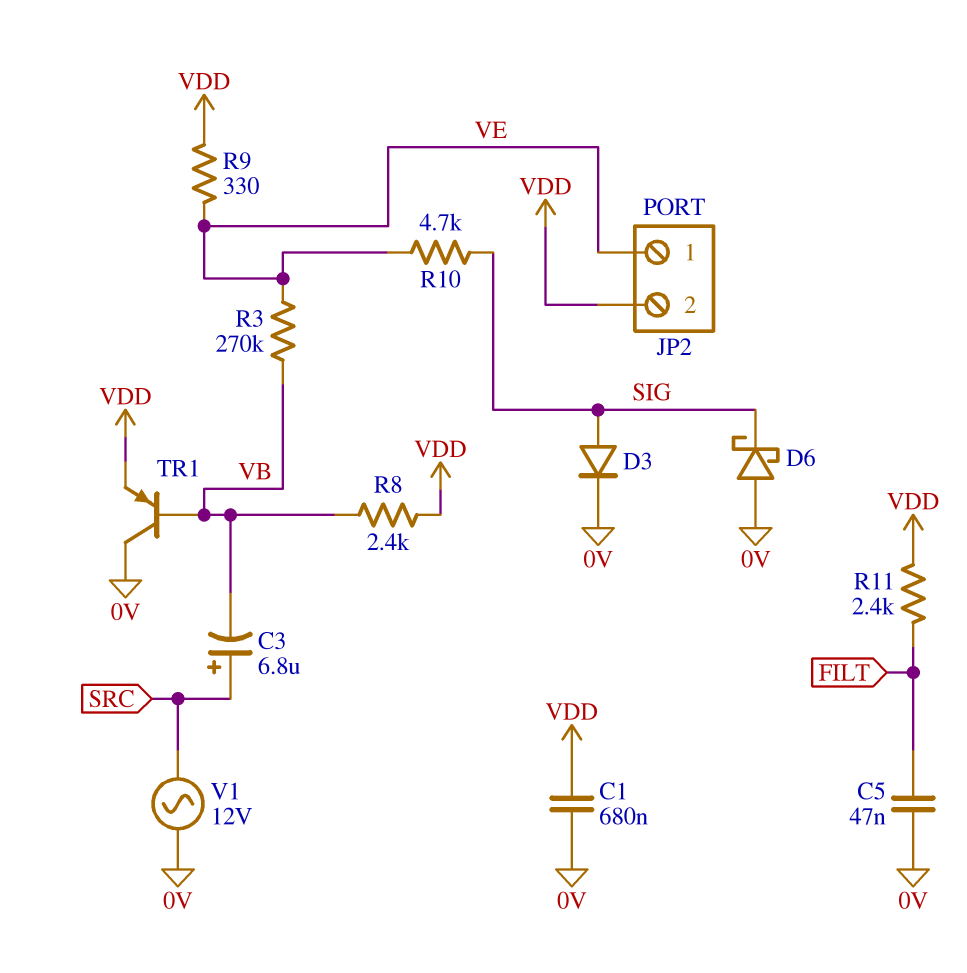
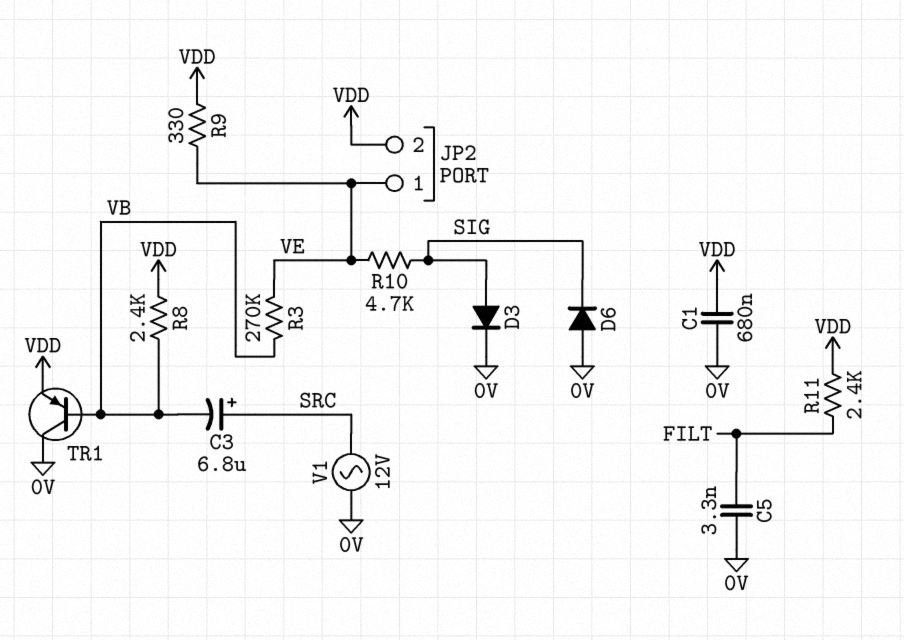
C5: 47nF (0V, FILT) -> 3.3nF (0V, FILT)
D6: schottky (A 0V, K SIG) -> diode (A 0V, K SIG)

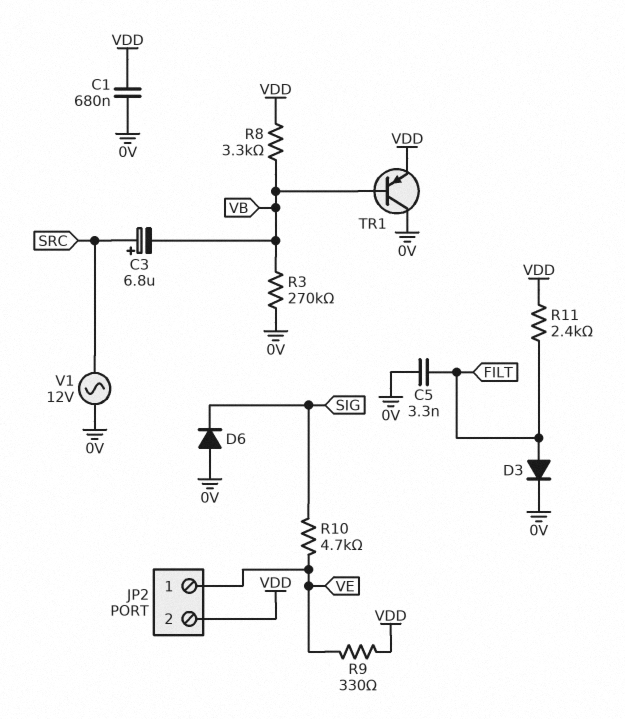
D3: diode (A SIG, K 0V) -> diode (A FILT, K 0V)
R3: 270k (VB, VE) -> 270k (0V, VB)
R8: 2.4k (VB, VDD) -> 3.3k (VB, VDD)

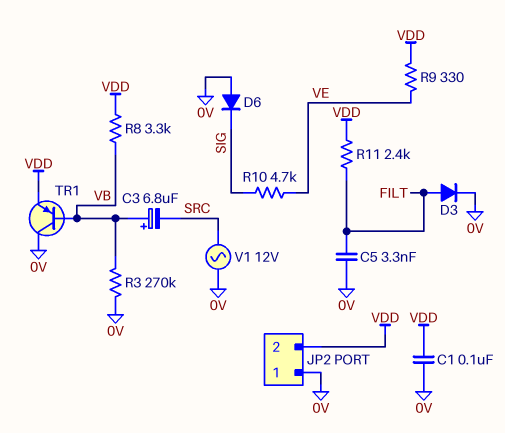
C1: 680nF (0V, VDD) -> 100nF (0V, VDD)
C3: 6.8uF (plus SRC, minus VB) -> 6.8uF (plus VB, minus SRC)
JP2 pin 1: VE -> 0V

